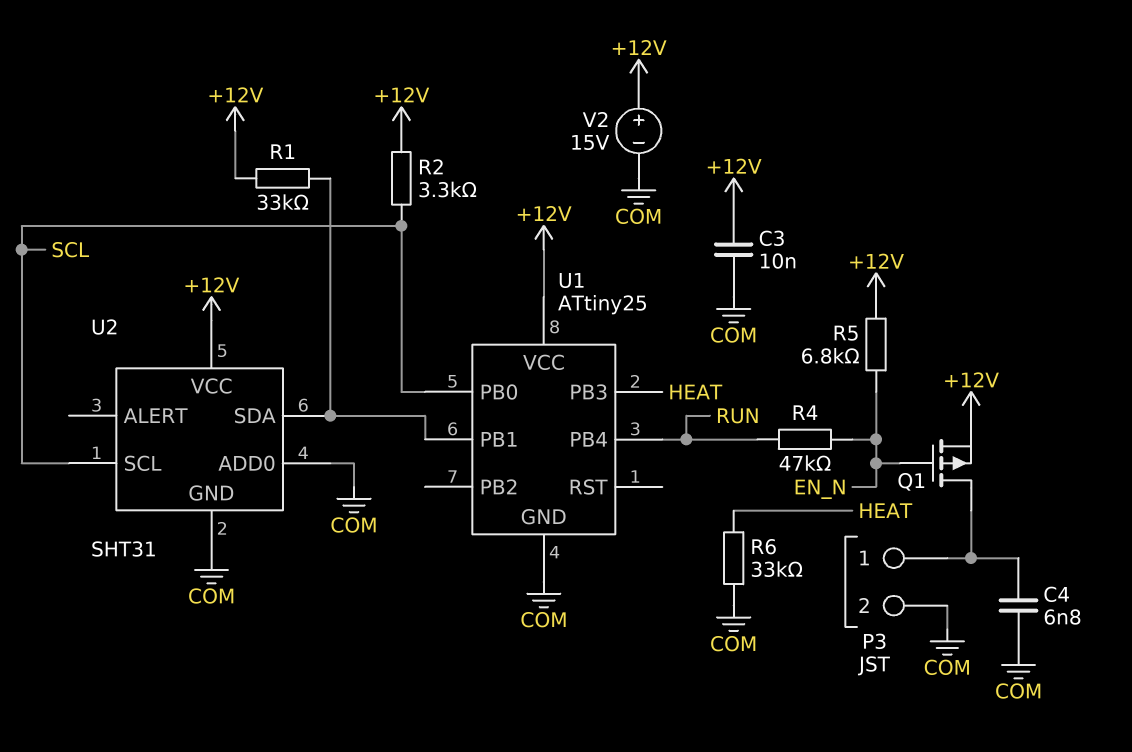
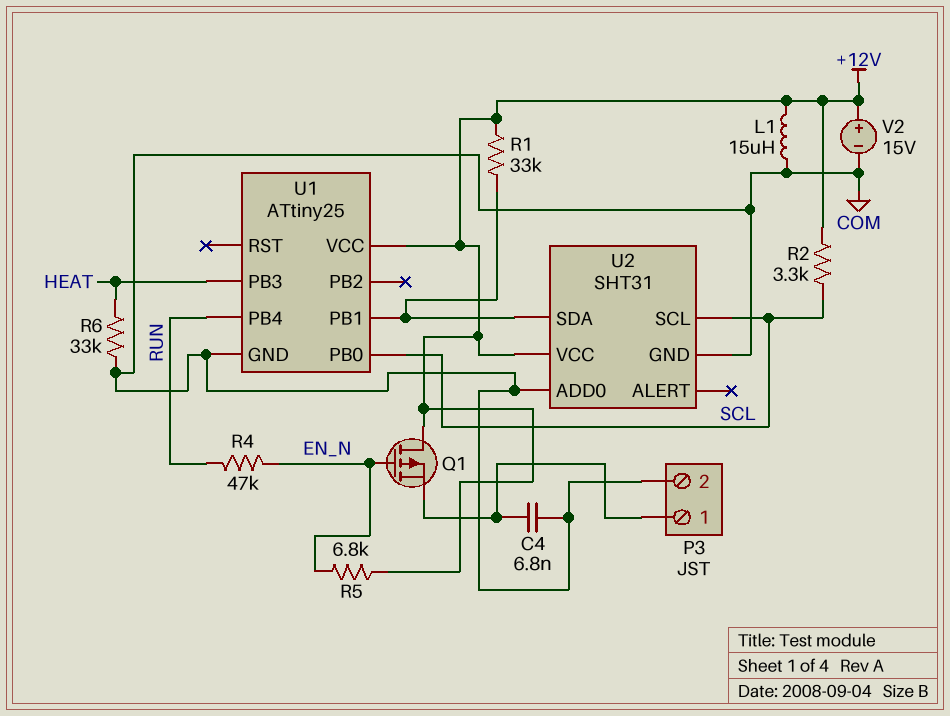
C3: 10nF (+12V, COM) -> none
L1: none -> 15uH (+12V, COM)
Q1: PMOS (G EN_N, D P3/1, S +12V) -> PMOS (G EN_N, D +12V, S P3/1)

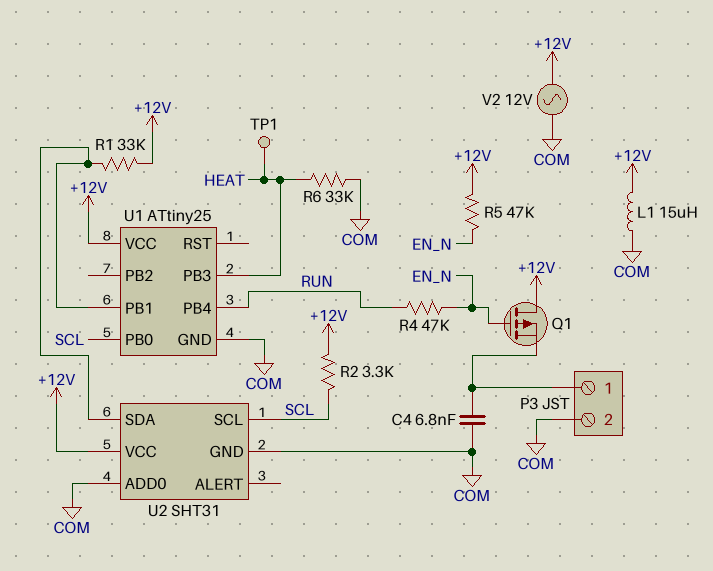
R5: 6.8k (+12V, EN_N) -> 47k (+12V, EN_N)
TP1: none -> test point (HEAT)
V2: 15V (plus +12V, minus COM) -> AC 12V (+12V, COM)

